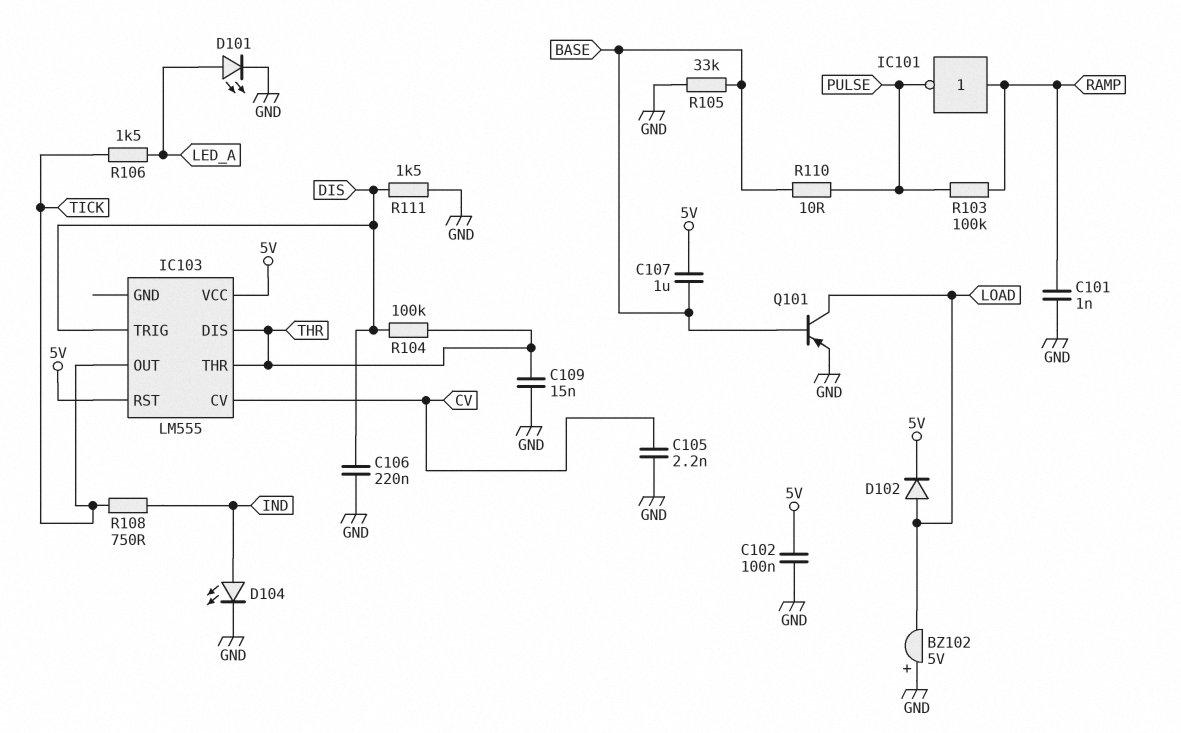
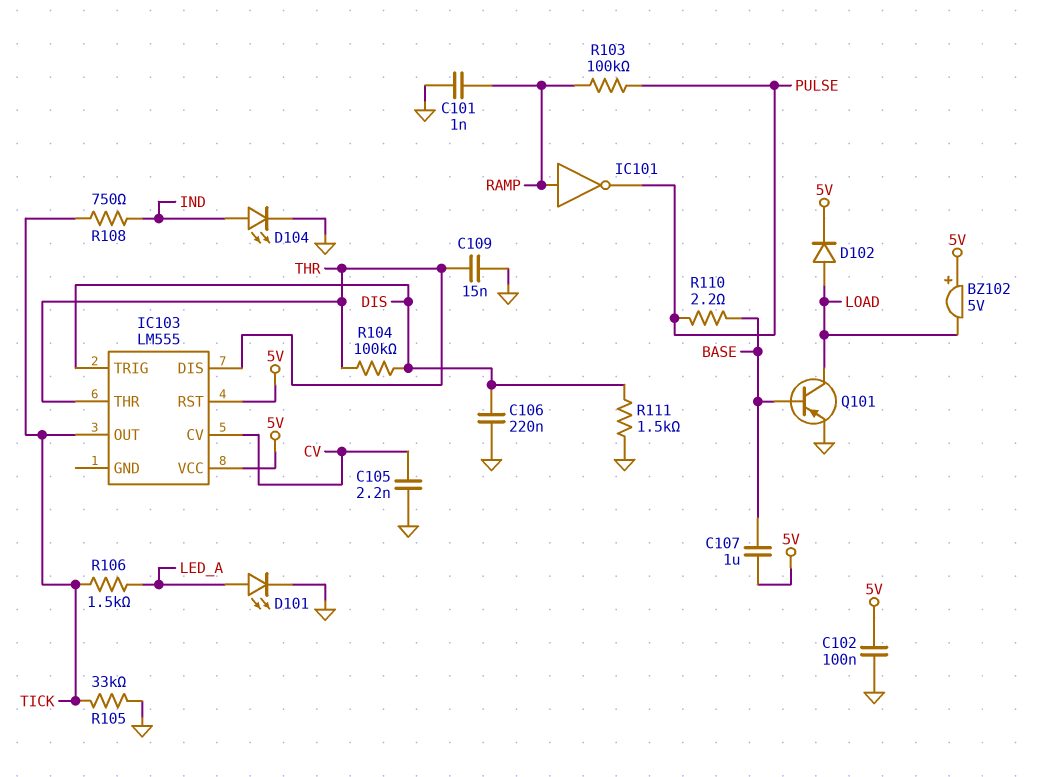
BZ102: buzzer 5V (plus GND, minus LOAD) -> buzzer 5V (plus 5V, minus LOAD)
R105: 33k (BASE, GND) -> 33k (GND, TICK)
R110: 10 (BASE, PULSE) -> 2.2 (BASE, PULSE)

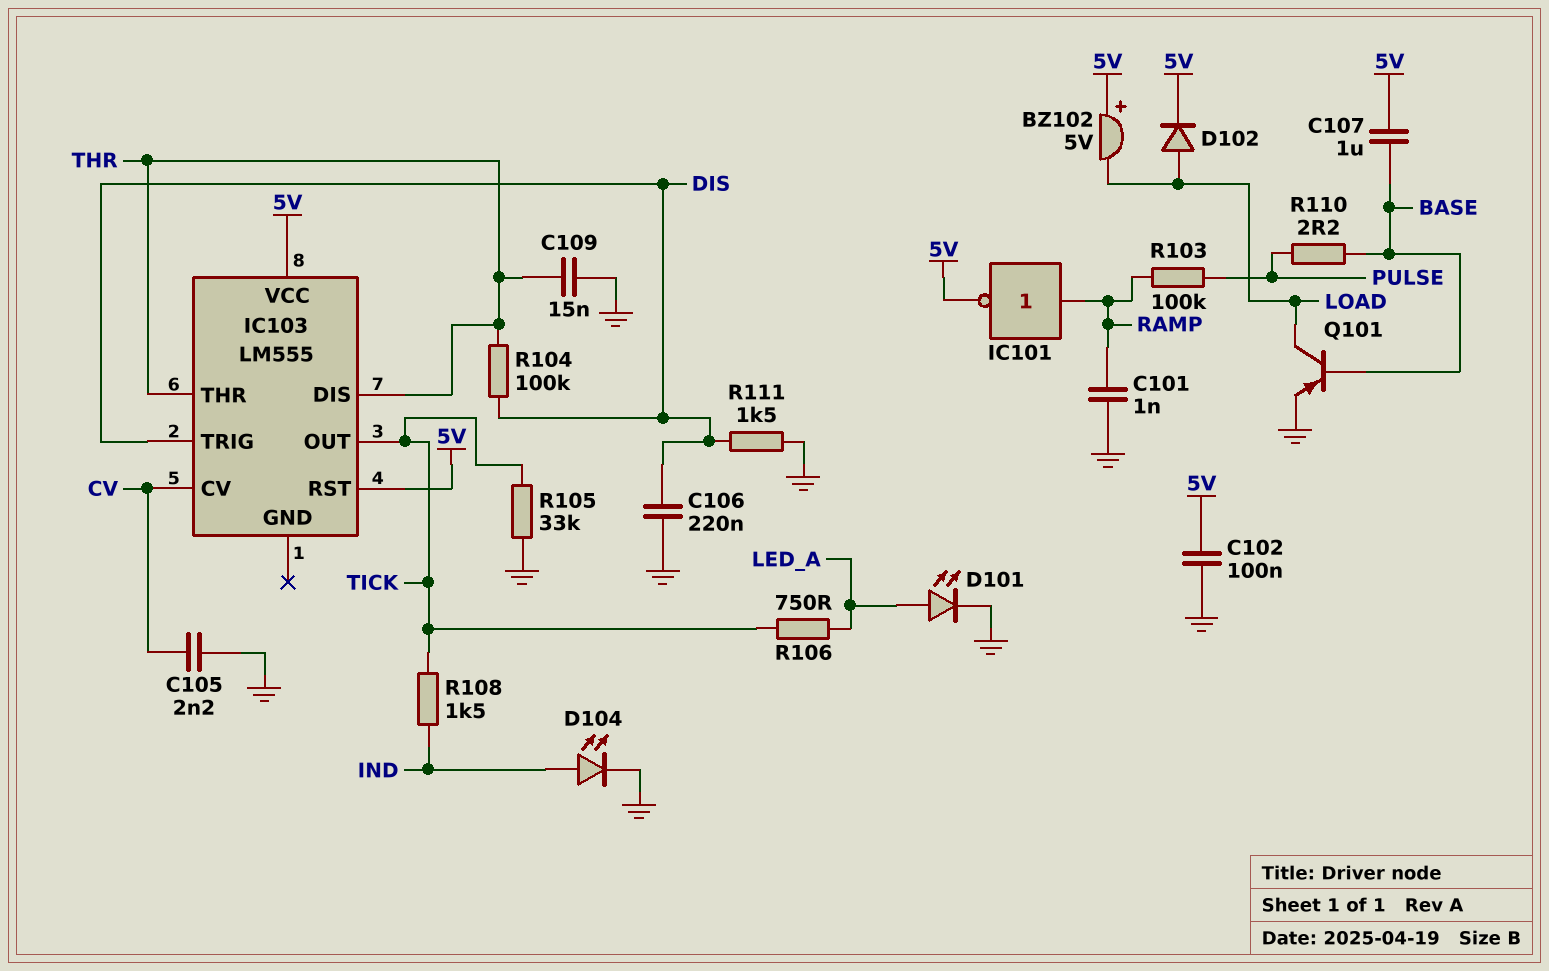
IC101: NOT (in RAMP, out PULSE) -> NOT (in RAMP, out 5V)
R106: 1.5k (LED_A, TICK) -> 750 (LED_A, TICK)
R108: 750 (IND, TICK) -> 1.5k (IND, TICK)

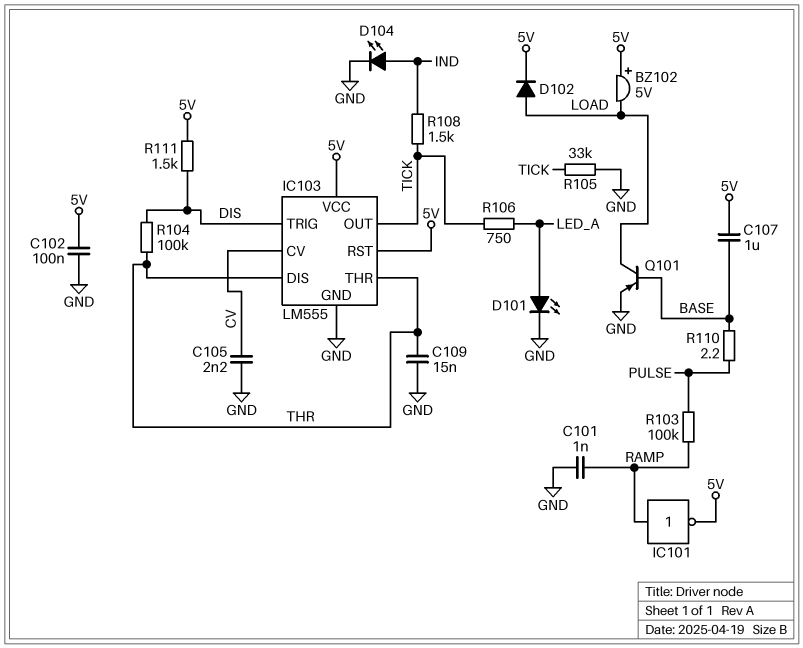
C106: 220nF (DIS, GND) -> none
IC103 pin GND: none -> GND
R111: 1.5k (DIS, GND) -> 1.5k (5V, DIS)

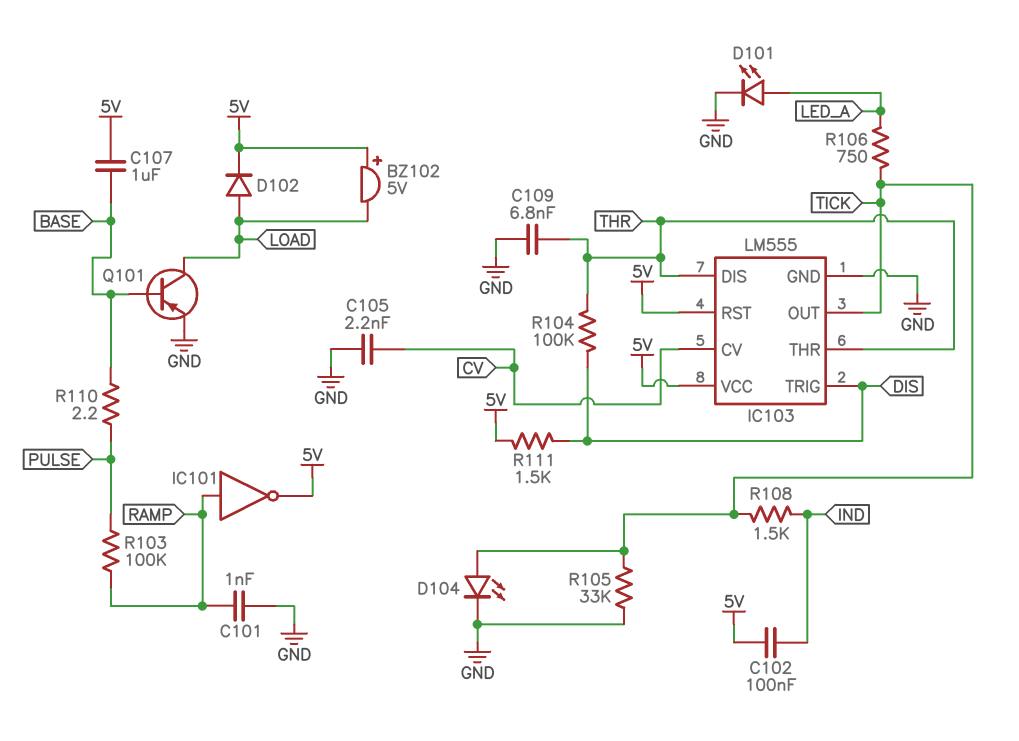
C102: 100nF (5V, GND) -> 100nF (5V, IND)
C109: 15nF (GND, THR) -> 6.8nF (GND, THR)
D104: LED (A IND, K GND) -> LED (A TICK, K GND)

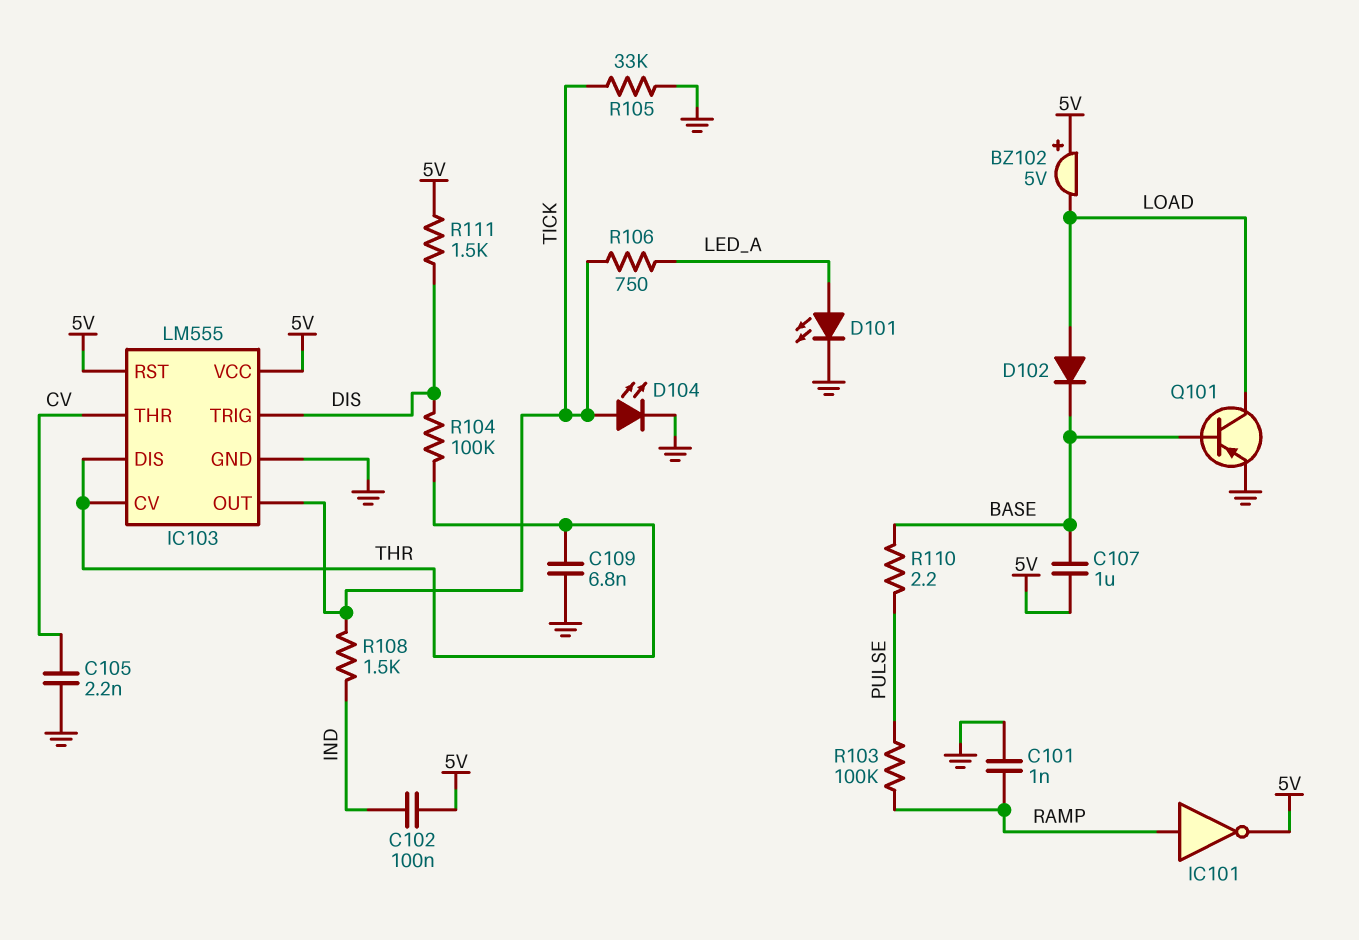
D102: diode (A LOAD, K 5V) -> diode (A LOAD, K BASE)
IC103 pin CV: CV -> THR
IC103 pin THR: THR -> CV

